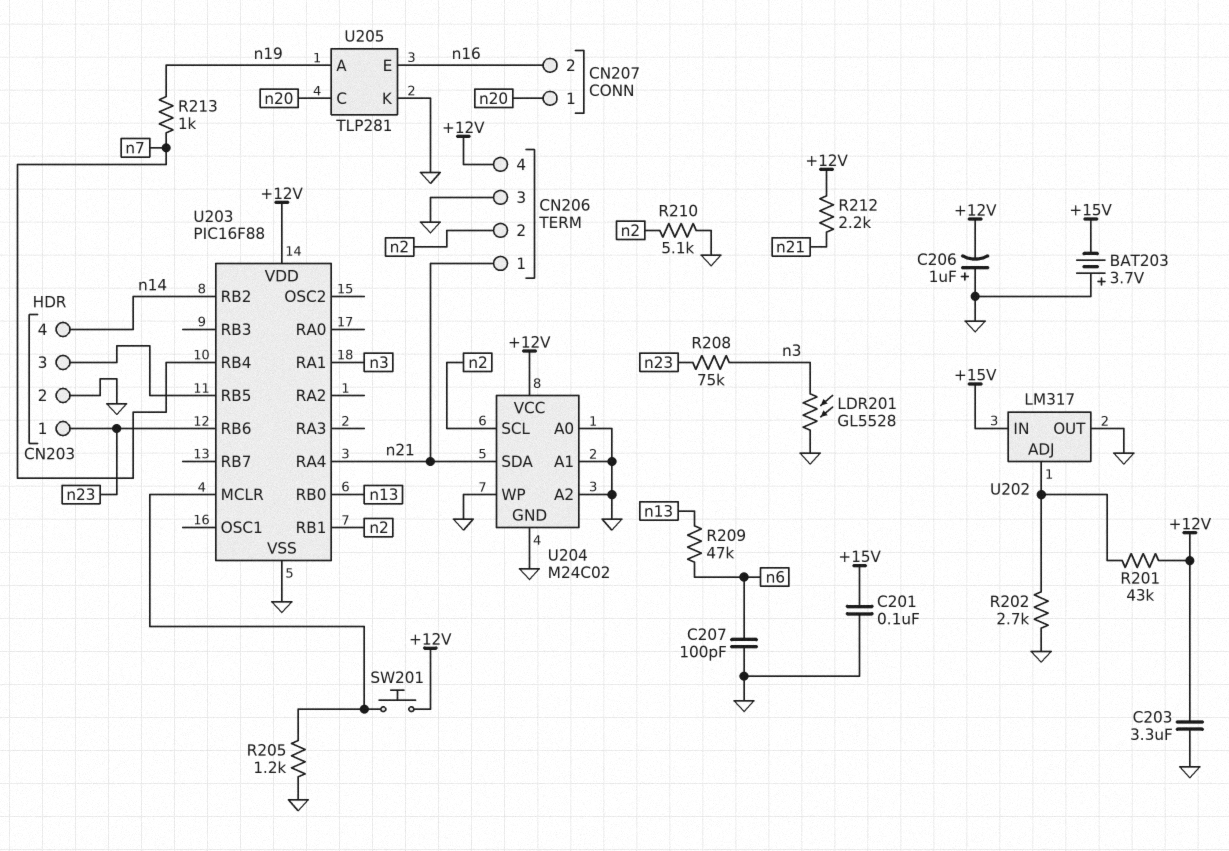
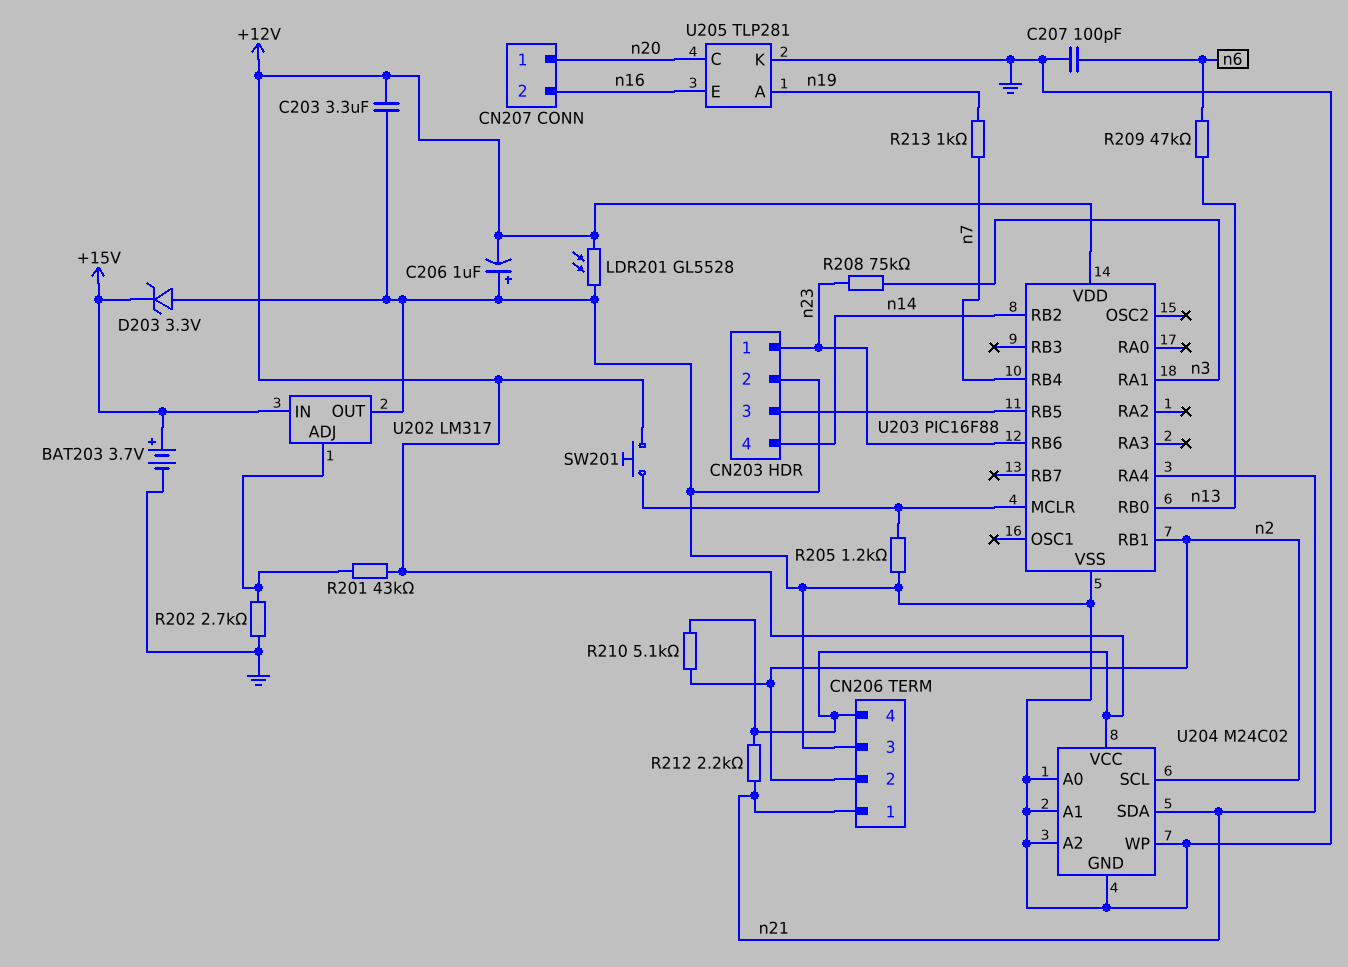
BAT203: 3.7V (plus GND, minus +15V) -> 3.7V (plus +15V, minus GND)
C201: 100nF (+15V, GND) -> none
D203: none -> zener 3.3V (A GND, K +15V)
LDR201: GL5528 (GND, n3) -> GL5528 (+12V, GND)
R210: 5.1k (GND, n2) -> 5.1k (+12V, n2)

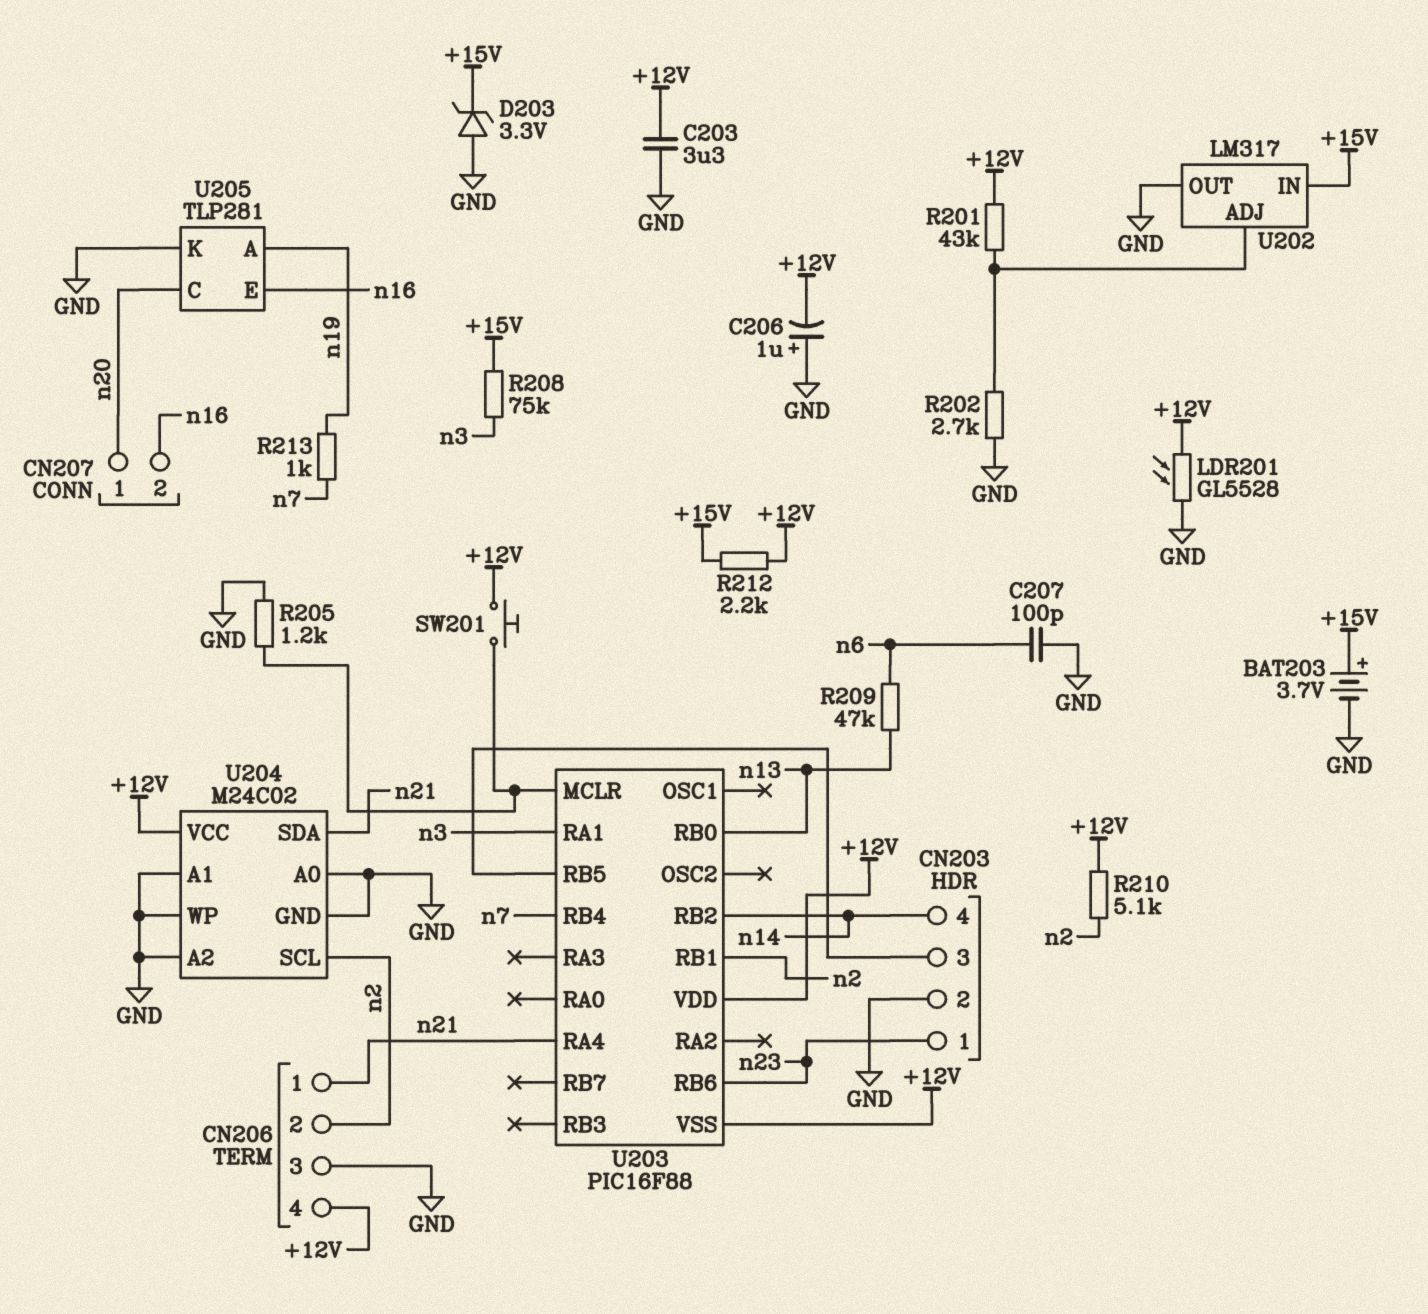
R208: 75k (n3, n23) -> 75k (+15V, n3)
R212: 2.2k (+12V, n21) -> 2.2k (+12V, +15V)
U203 pin VSS: GND -> +12V

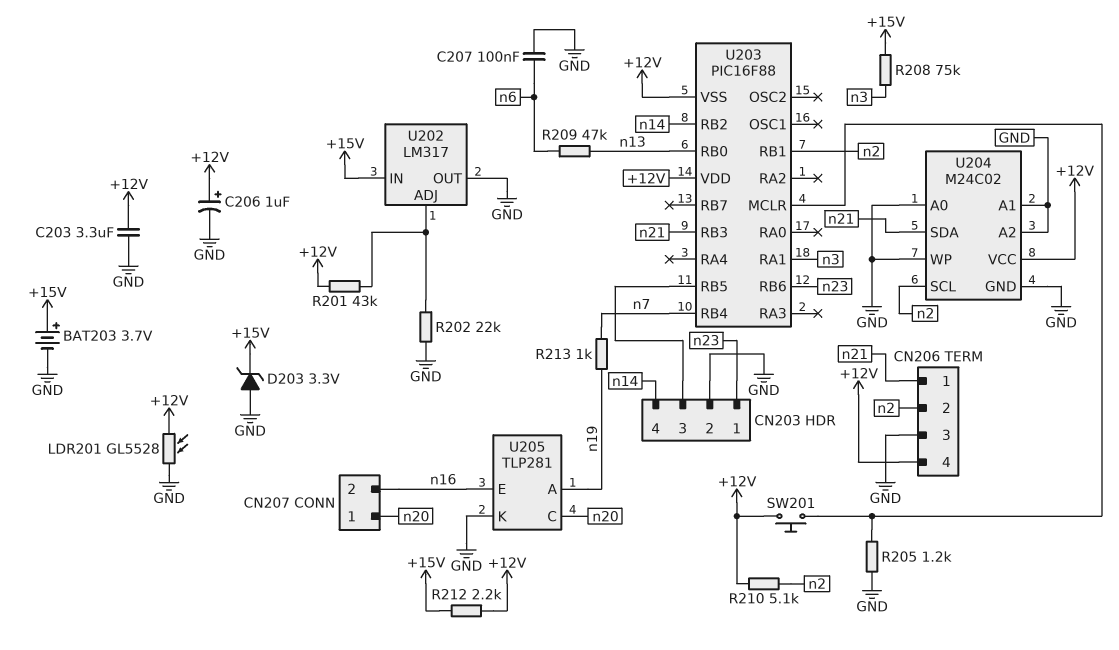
C206: 1uF (plus GND, minus +12V) -> 1uF (plus +12V, minus GND)
C207: 100pF (GND, n6) -> 100nF (GND, n6)
R202: 2.7k (GND, U202/ADJ) -> 22k (GND, U202/ADJ)
U203 pin RA4: n21 -> none
U203 pin RB3: none -> n21

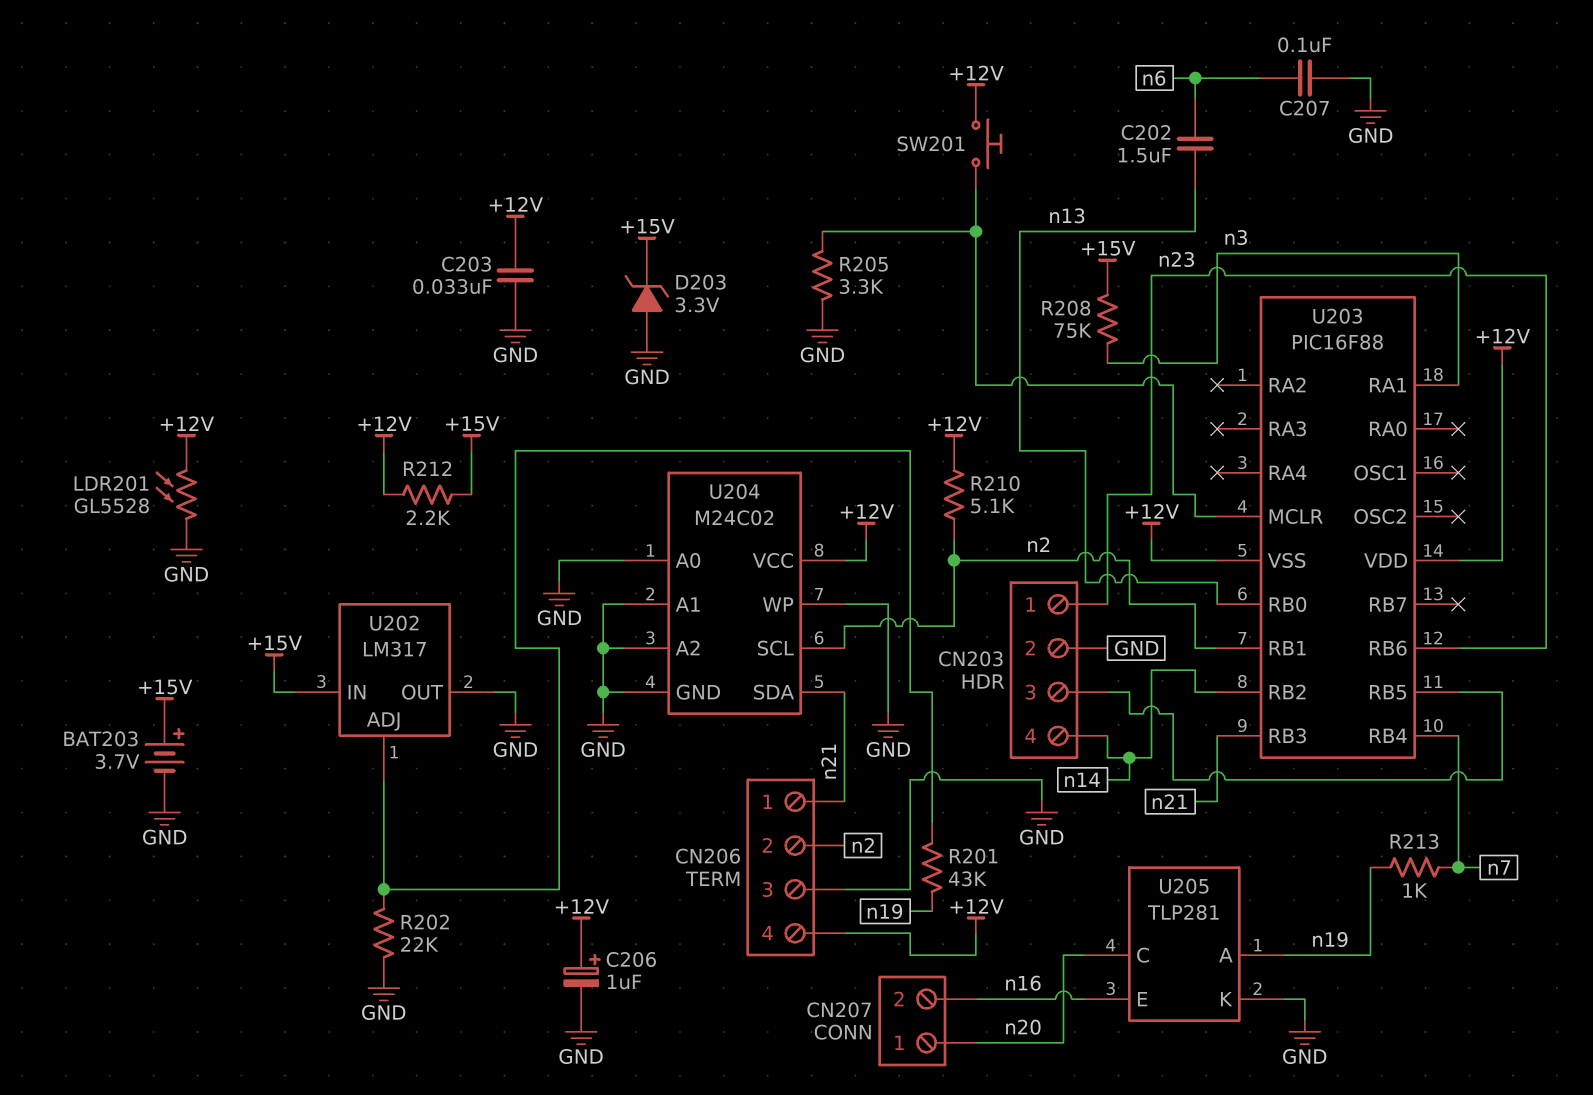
C202: none -> 1.5uF (n6, n13)
C203: 3.3uF (+12V, GND) -> 33nF (+12V, GND)
R201: 43k (+12V, U202/ADJ) -> 43k (U202/ADJ, n19)
R205: 1.2k (GND, U203/MCLR) -> 3.3k (GND, U203/MCLR)
R209: 47k (n6, n13) -> none

